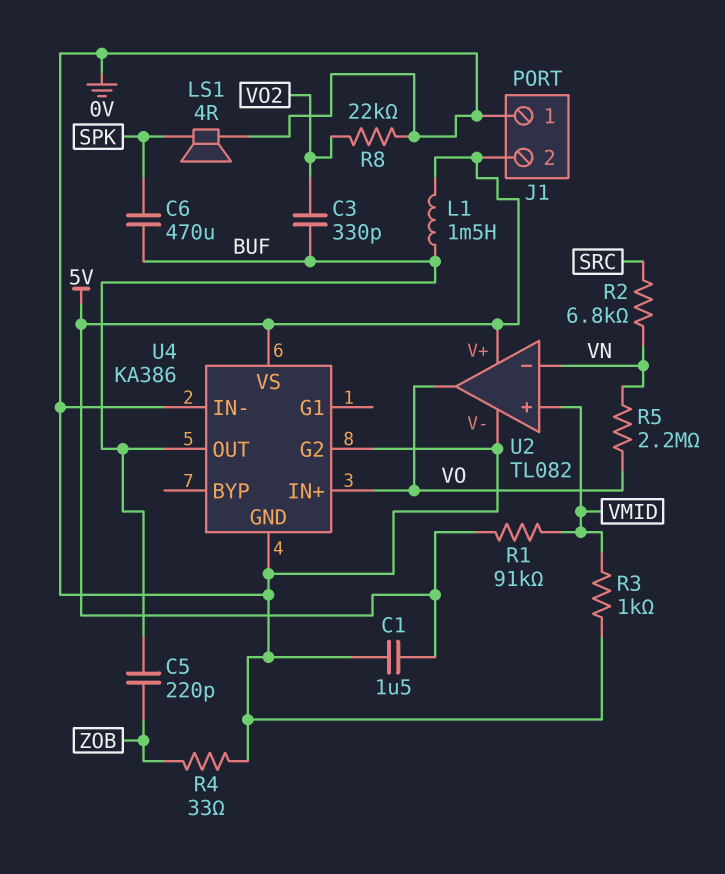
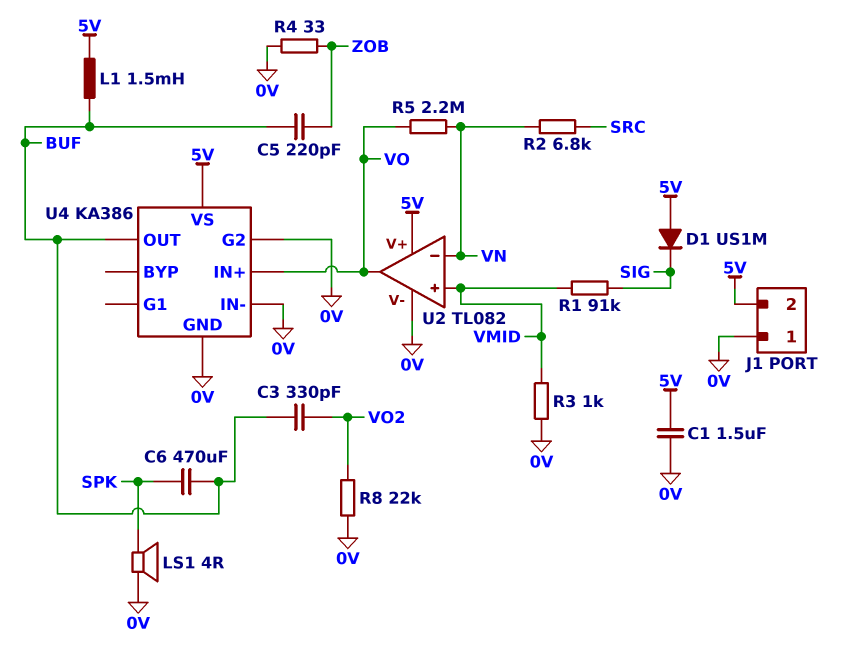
D1: none -> diode US1M (A 5V, K SIG)
R1: 91k (5V, VMID) -> 91k (SIG, VMID)

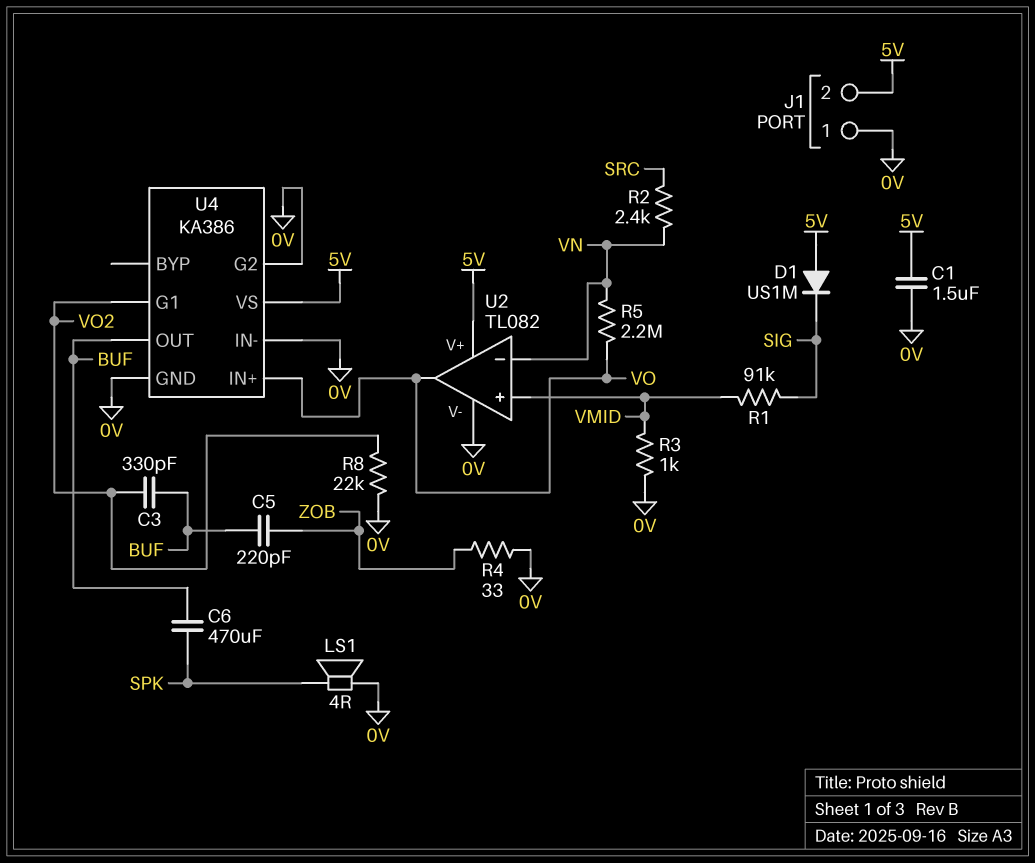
L1: 1.5mH (5V, BUF) -> none
R2: 6.8k (SRC, VN) -> 2.4k (SRC, VN)
U4 pin G1: none -> VO2

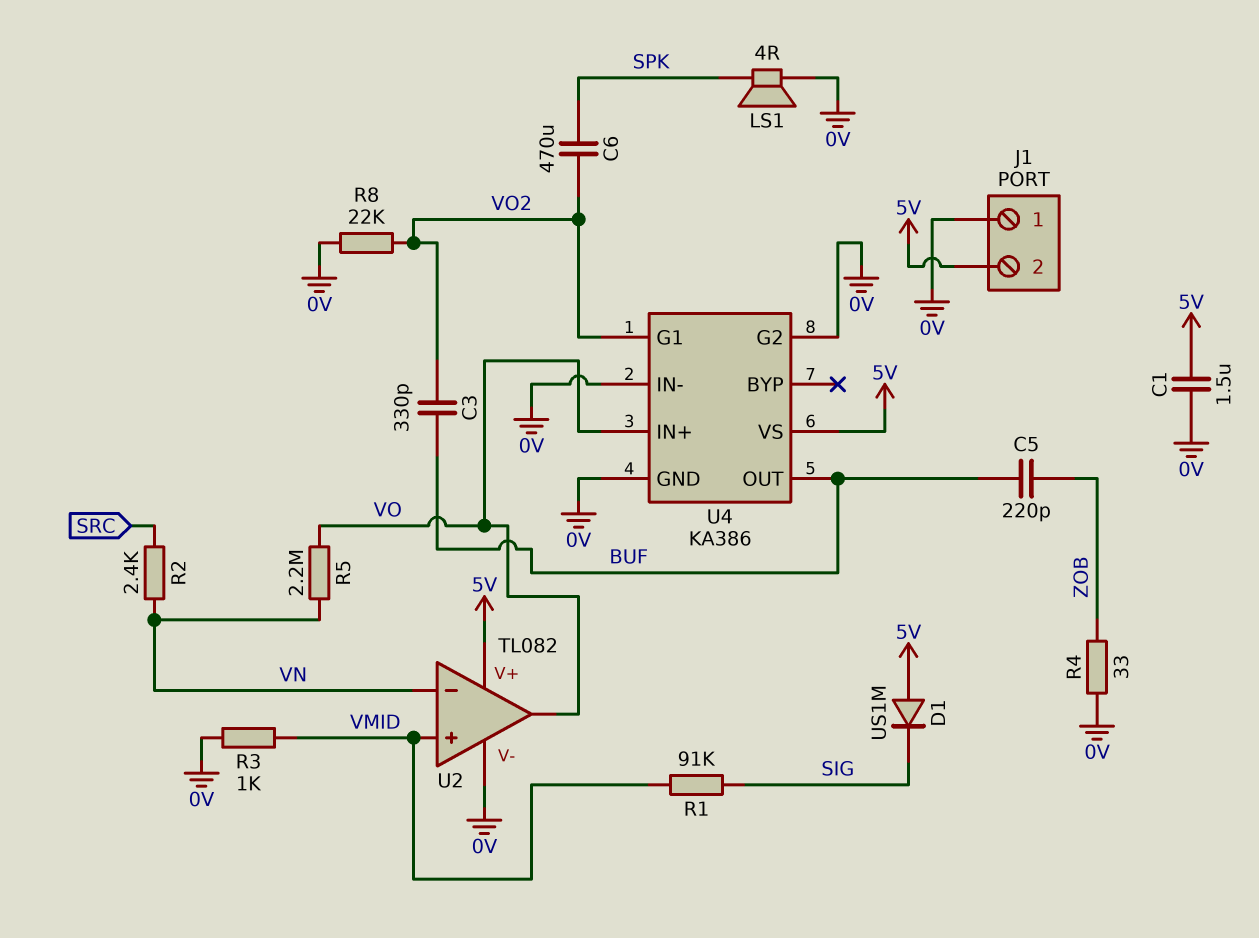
C6: 470uF (BUF, SPK) -> 470uF (SPK, VO2)

